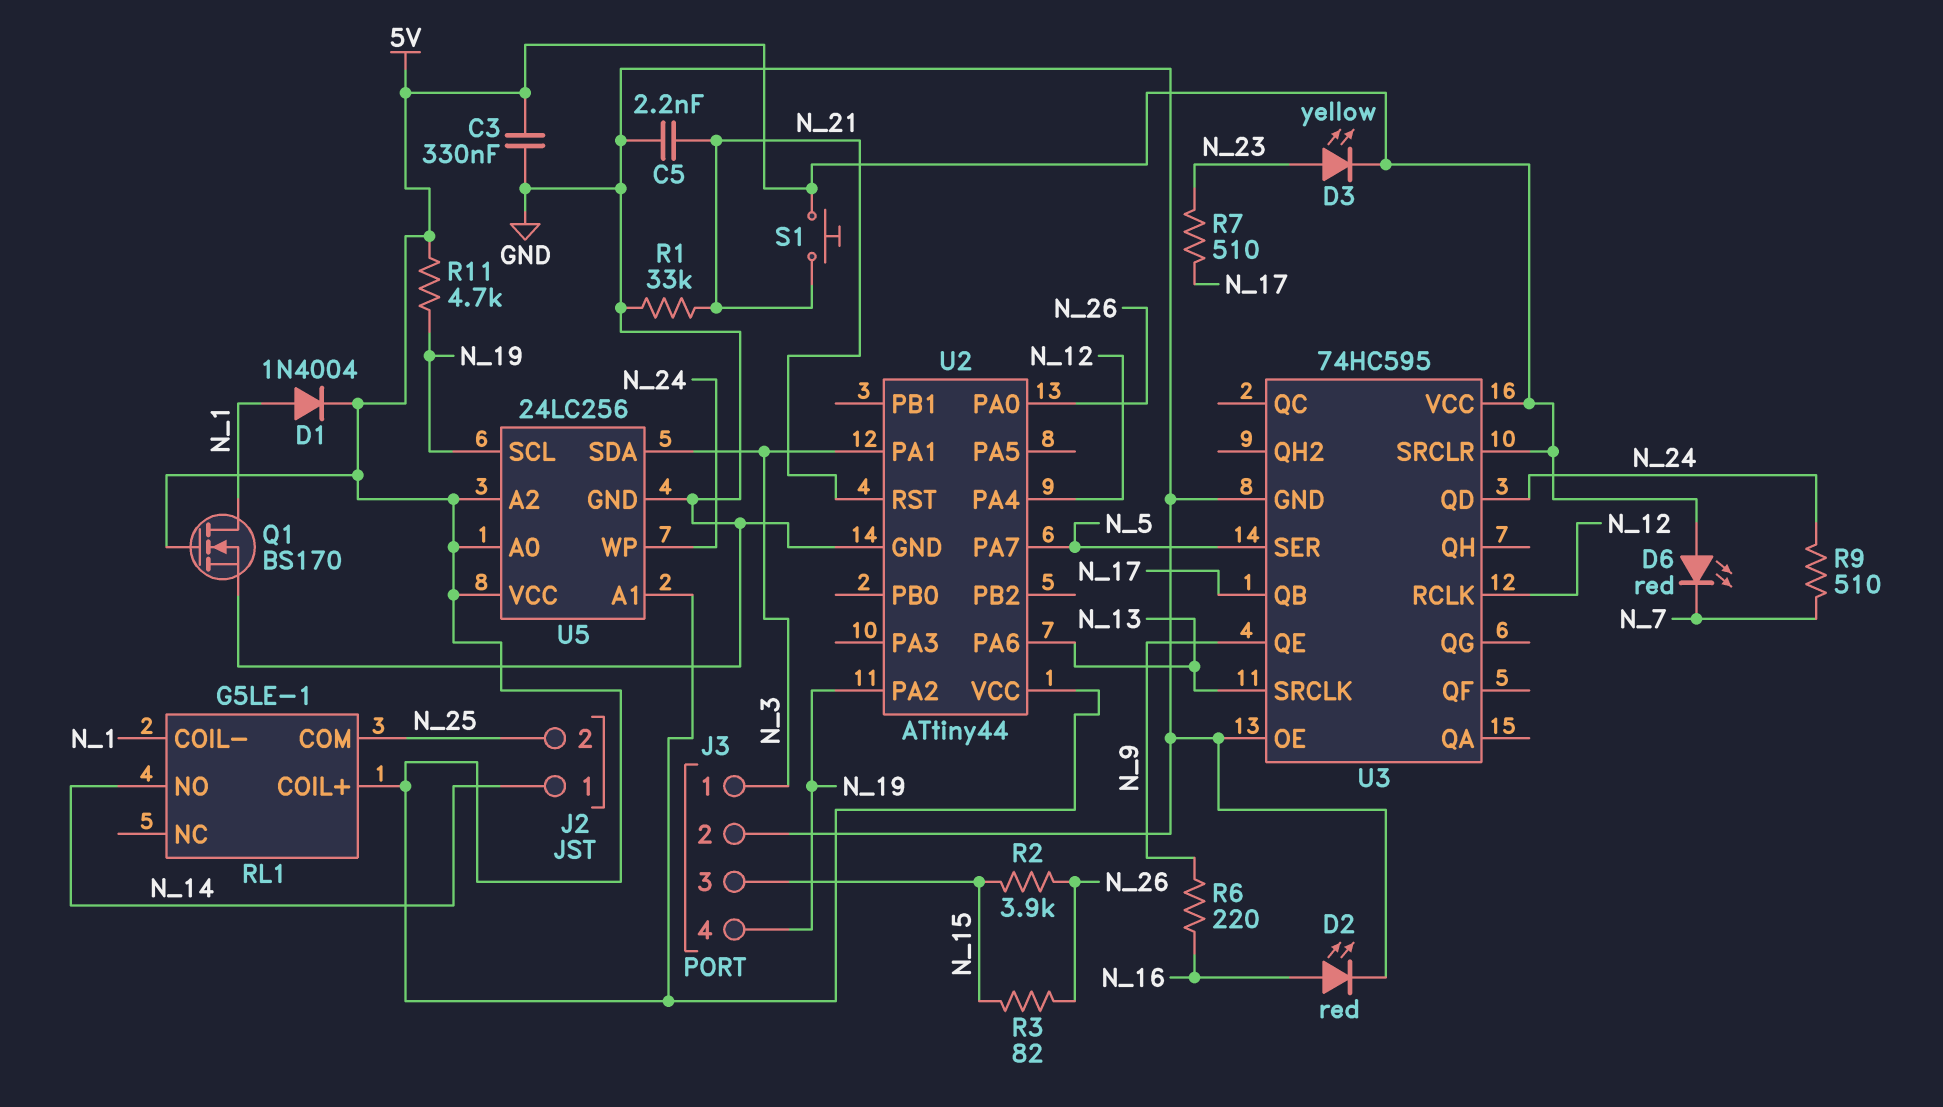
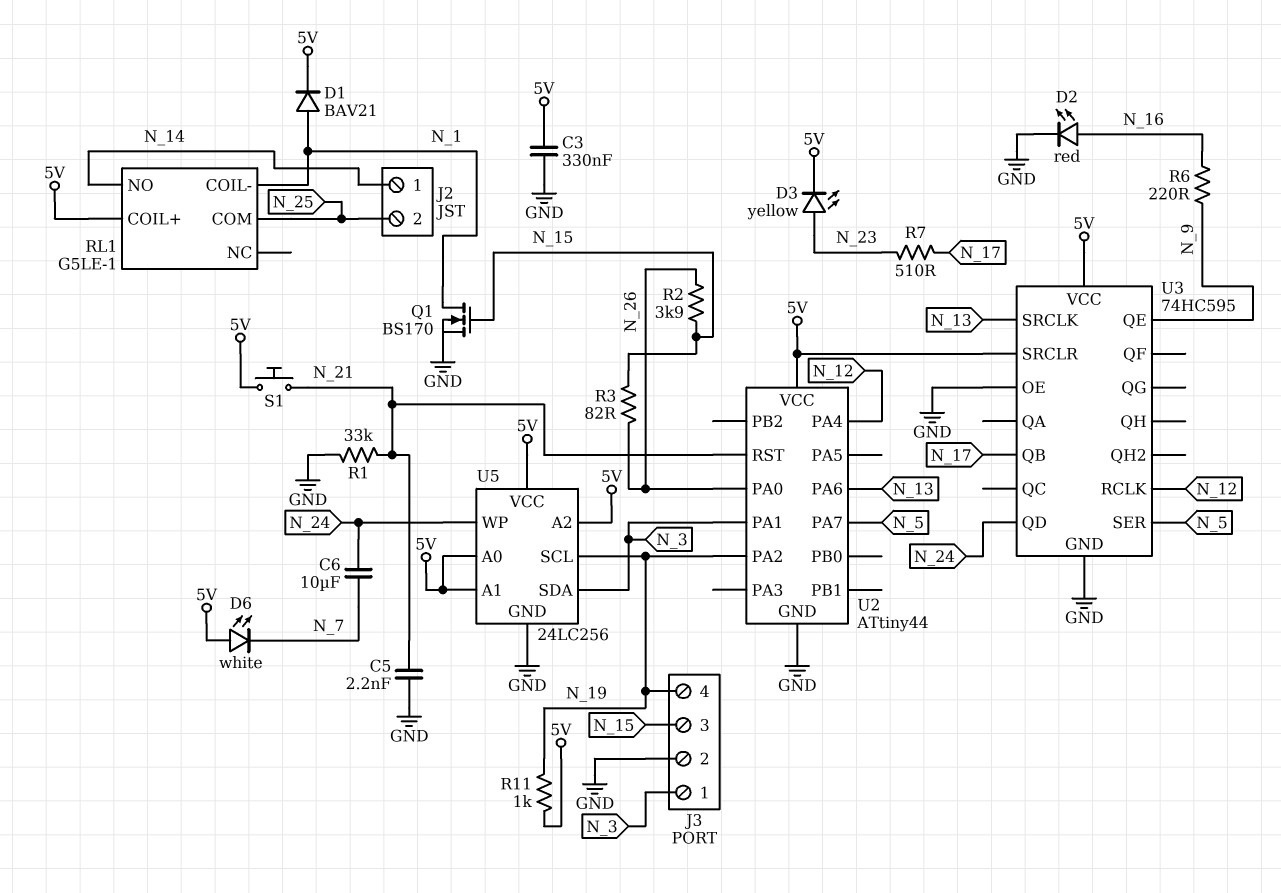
C6: none -> 10uF (N_7, N_24)
D1: diode 1N4004 (A N_1, K 5V) -> diode BAV21 (A N_1, K 5V)
D6: LED red (A 5V, K N_7) -> LED white (A 5V, K N_7)
Q1: NMOS BS170 (G 5V, D N_1, S GND) -> NMOS BS170 (G N_15, D N_1, S GND)
R9: 510 (N_7, N_24) -> none
R11: 4.7k (5V, N_19) -> 1k (5V, N_19)

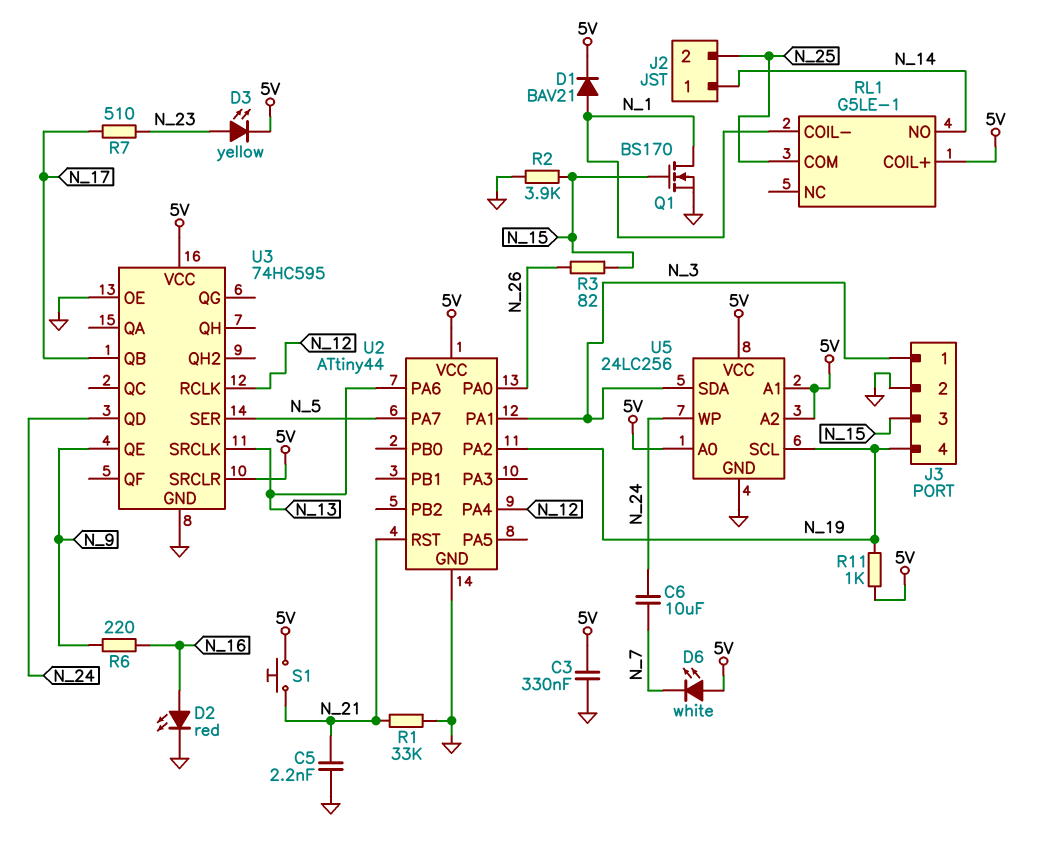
R2: 3.9k (N_15, N_26) -> 3.9k (GND, N_15)

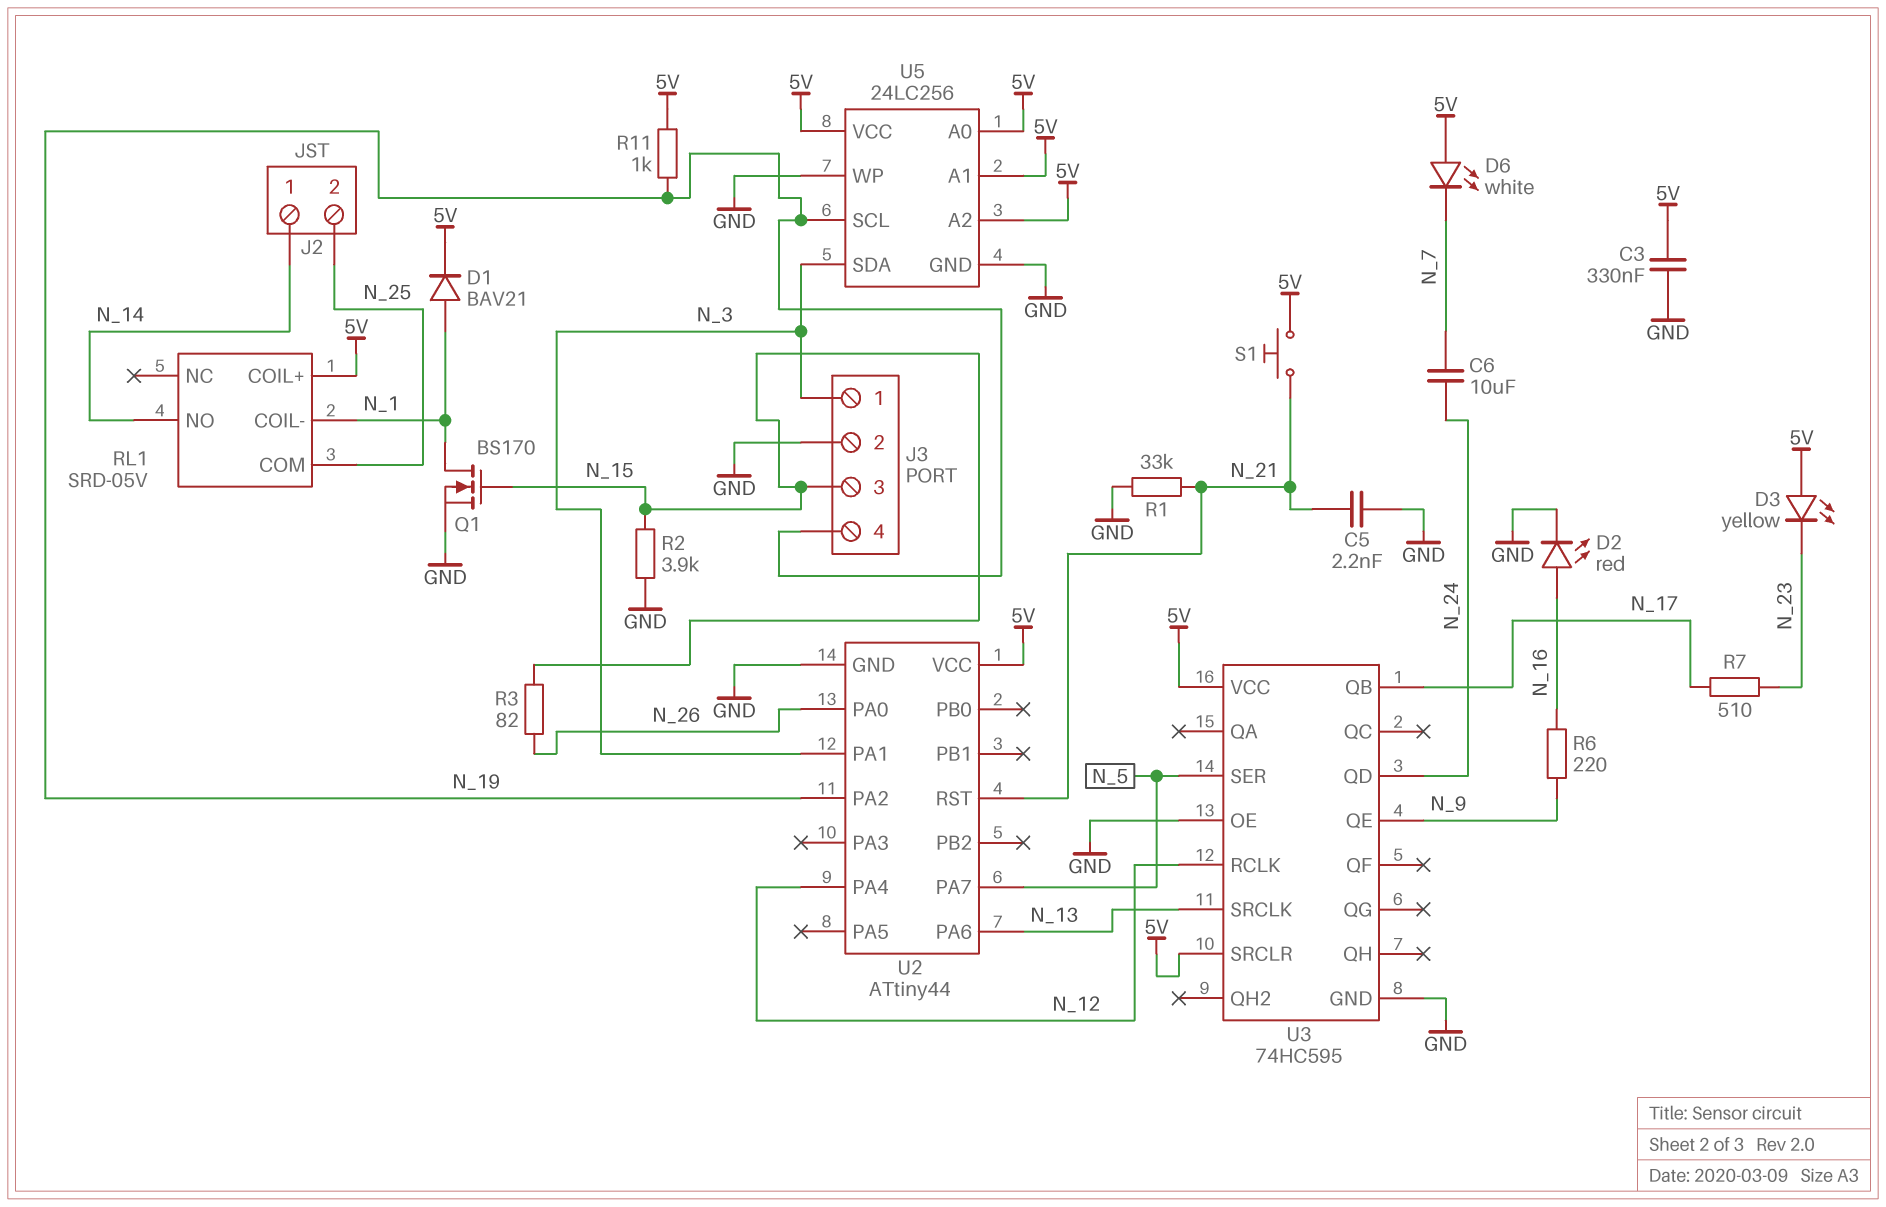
D3: LED yellow (A N_23, K 5V) -> LED yellow (A 5V, K N_23)
RL1: G5LE-1 -> SRD-05V
U5 pin WP: N_24 -> GND

